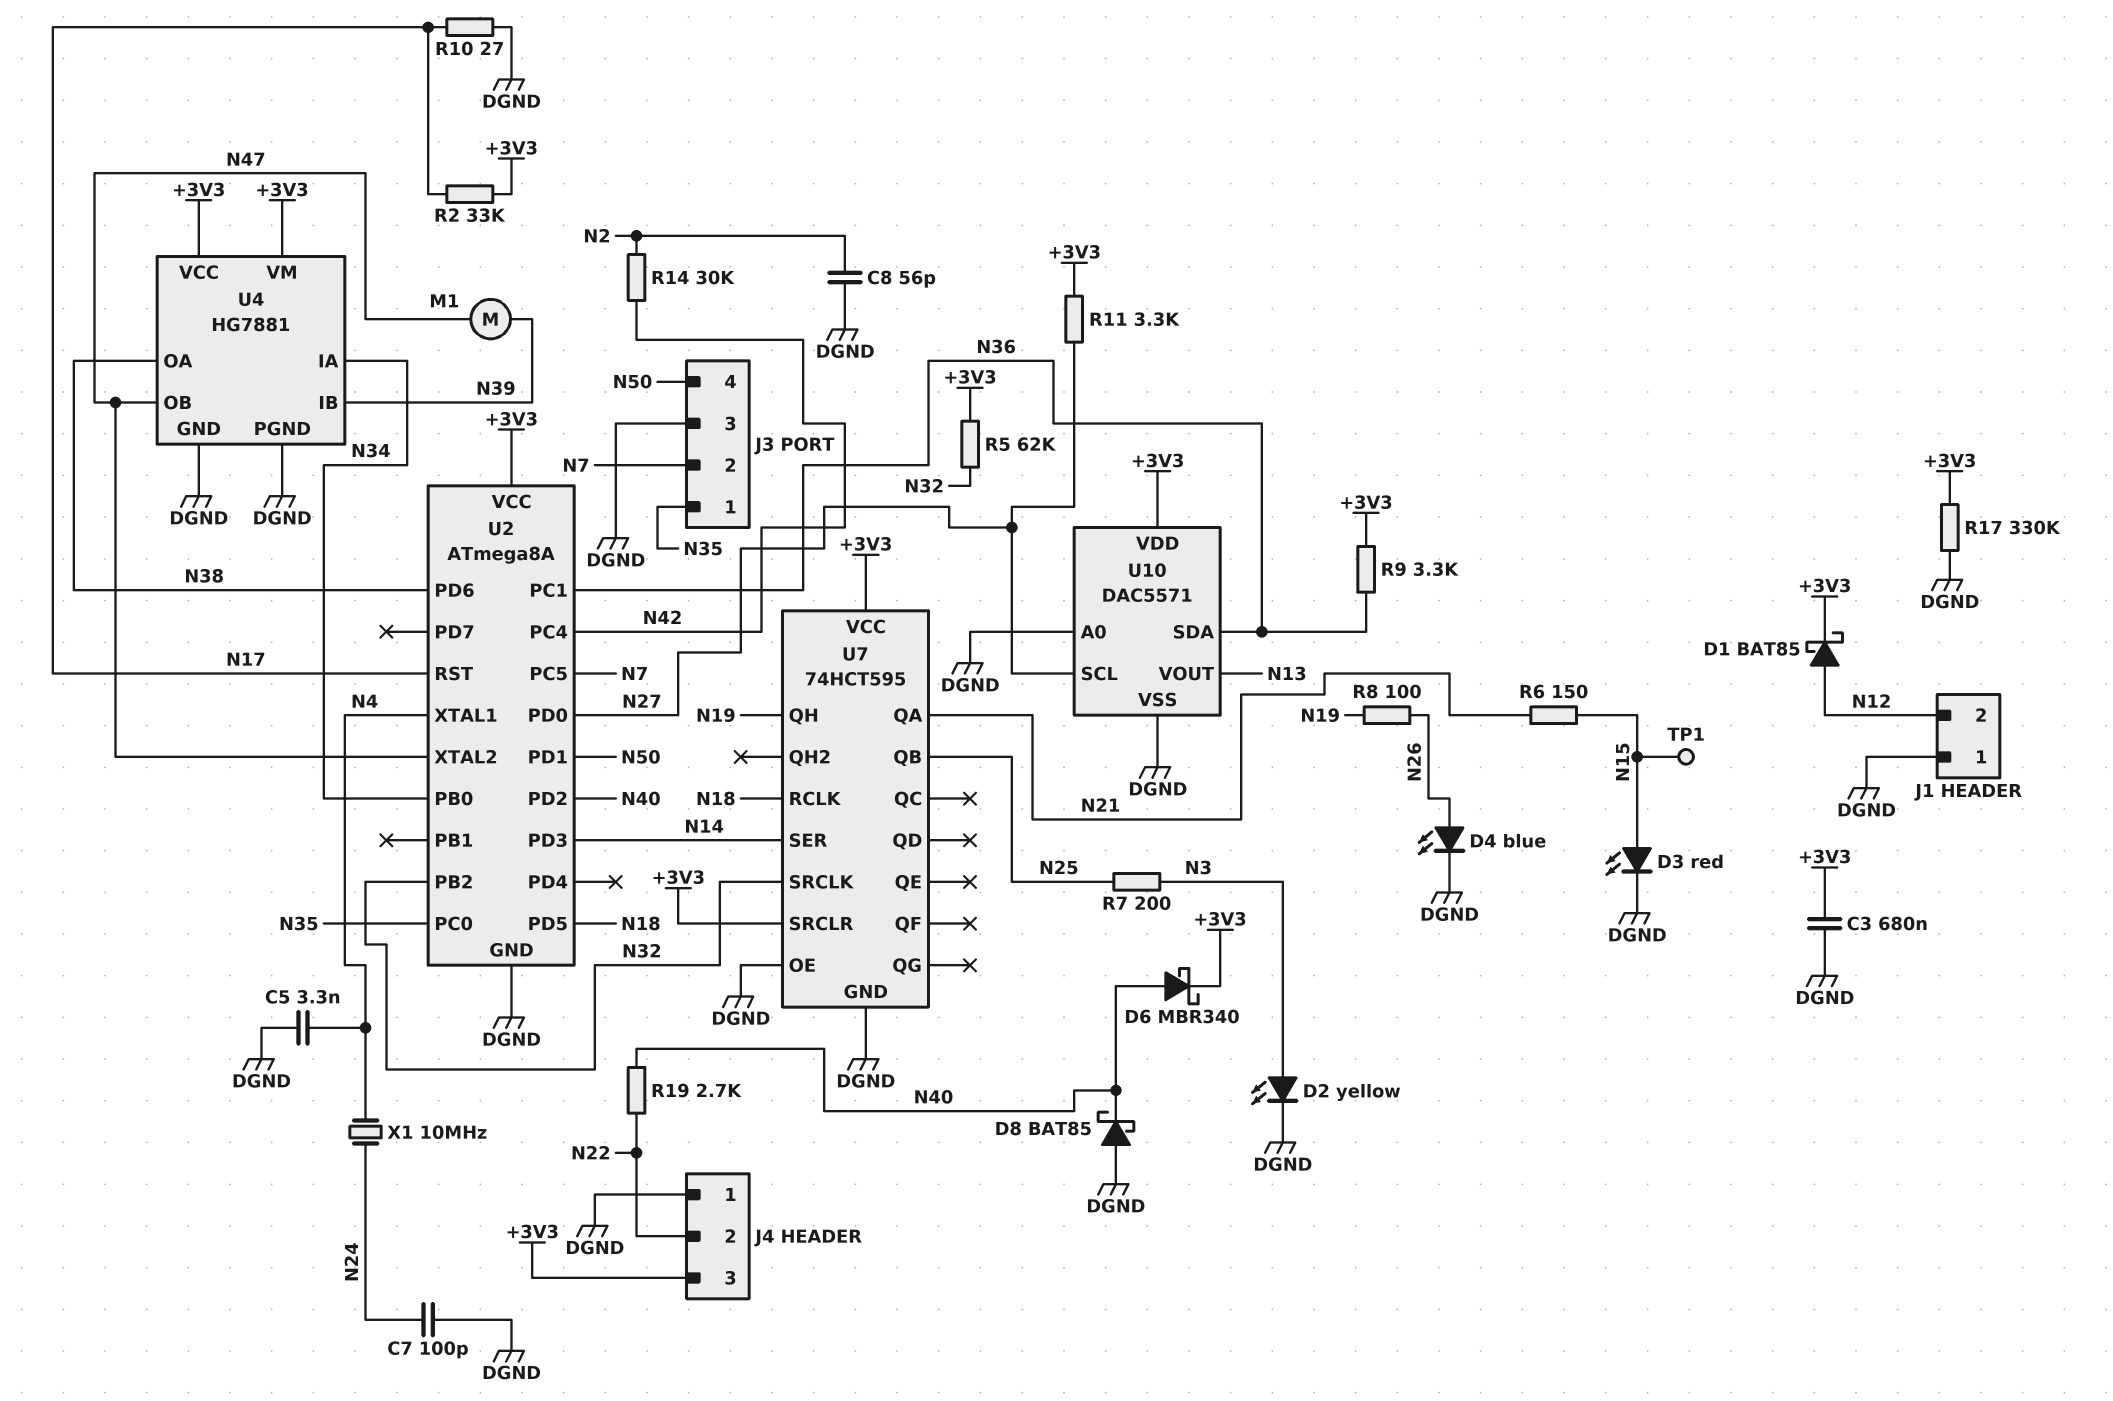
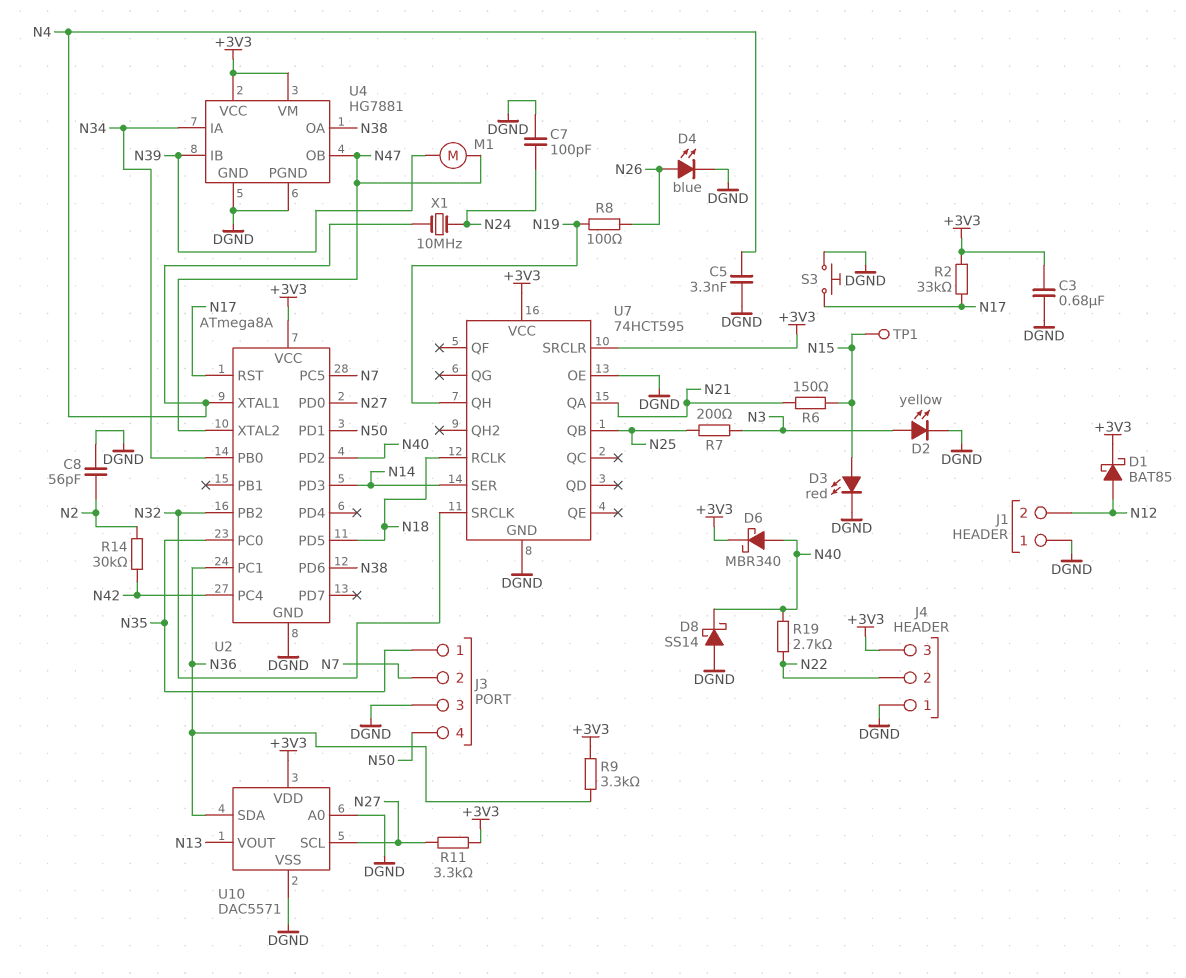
D8: schottky BAT85 (A DGND, K N40) -> schottky SS14 (A DGND, K N40)
R5: 62k (+3V3, N32) -> none
R10: 27 (DGND, N17) -> none
R17: 330k (+3V3, DGND) -> none
S3: none -> button (DGND, N17)

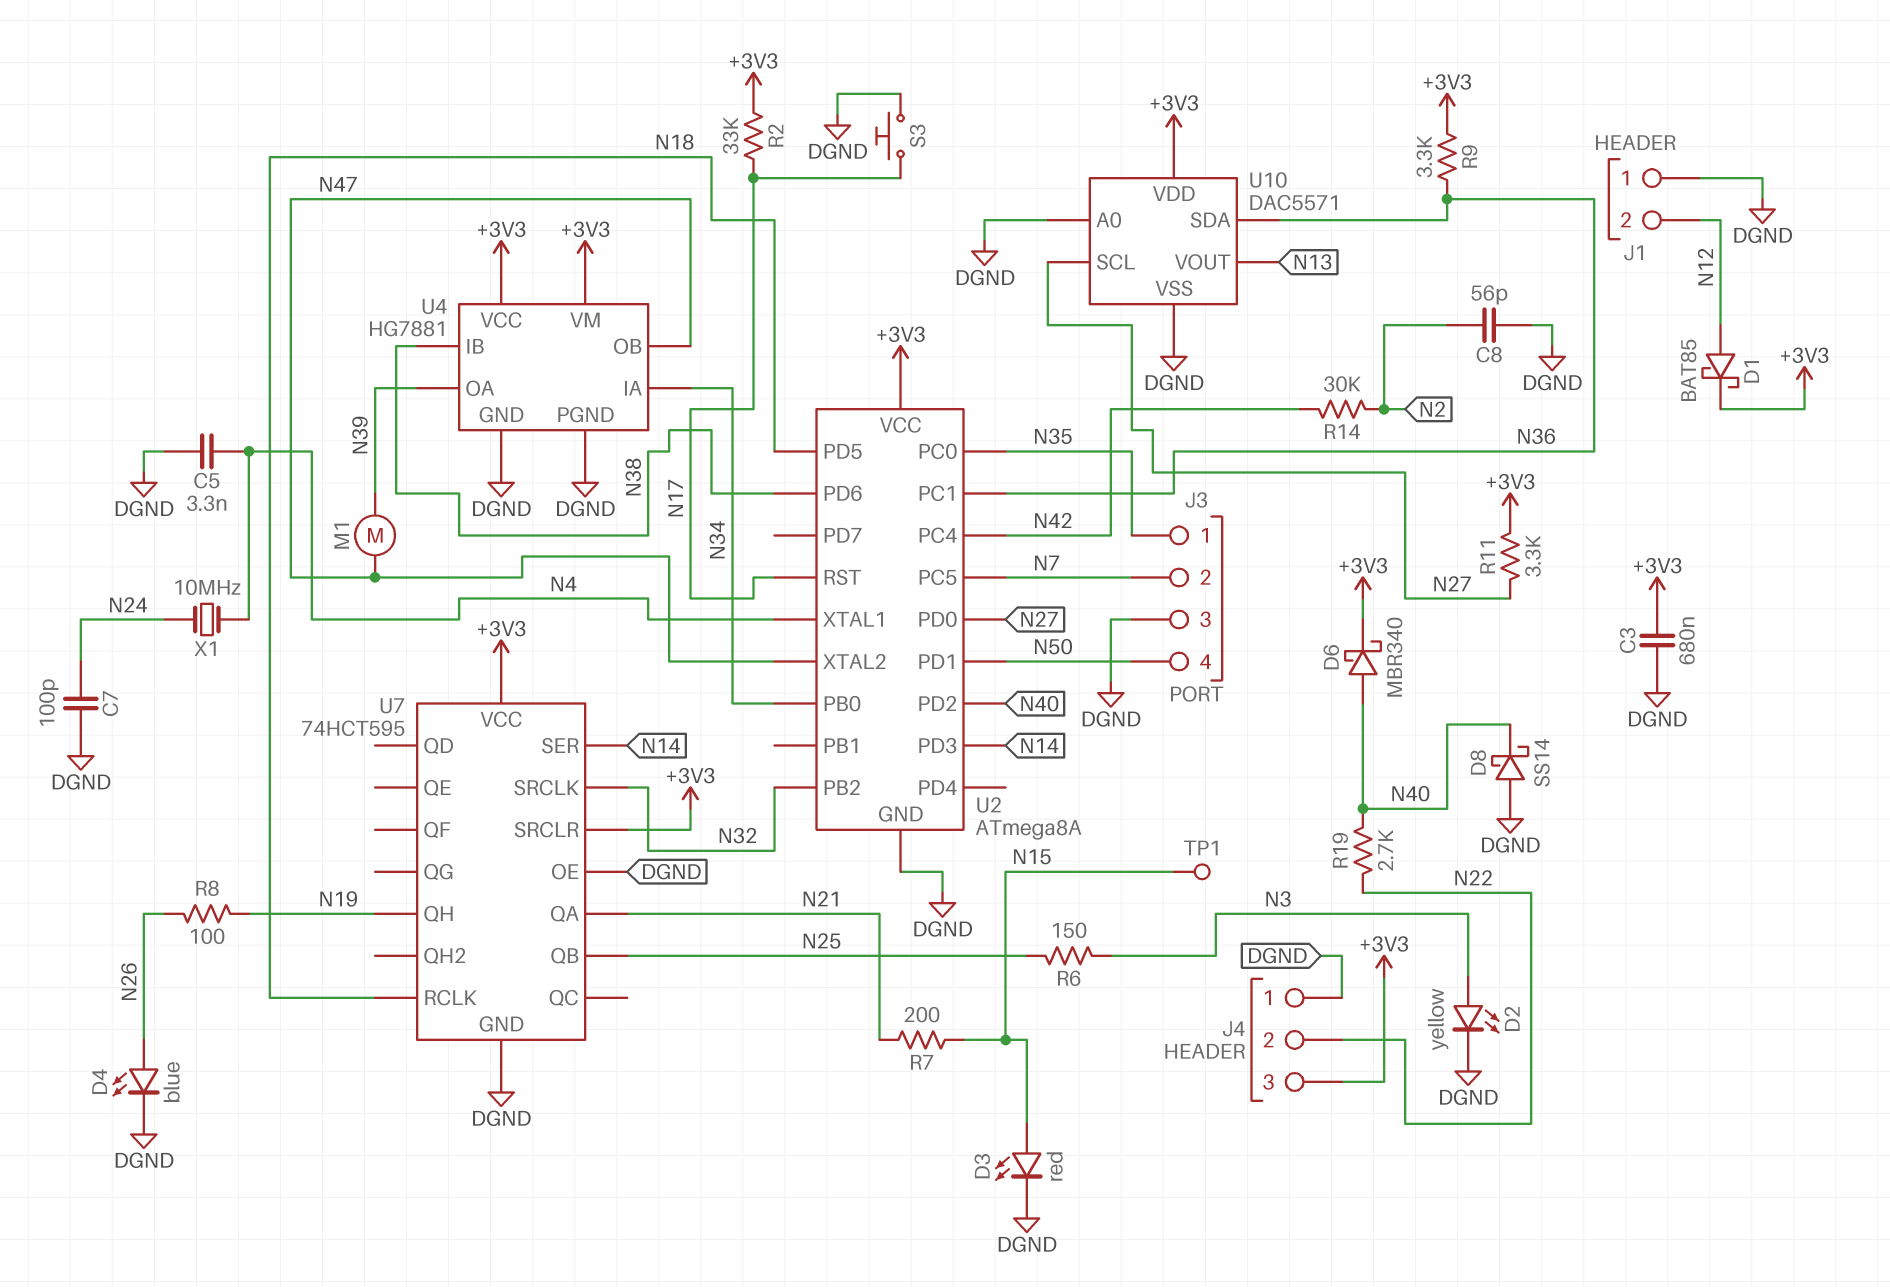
R6: 150 (N15, N21) -> 150 (N3, N25)
R7: 200 (N3, N25) -> 200 (N15, N21)
U4 pin IB: N39 -> N38
U4 pin OA: N38 -> N39

